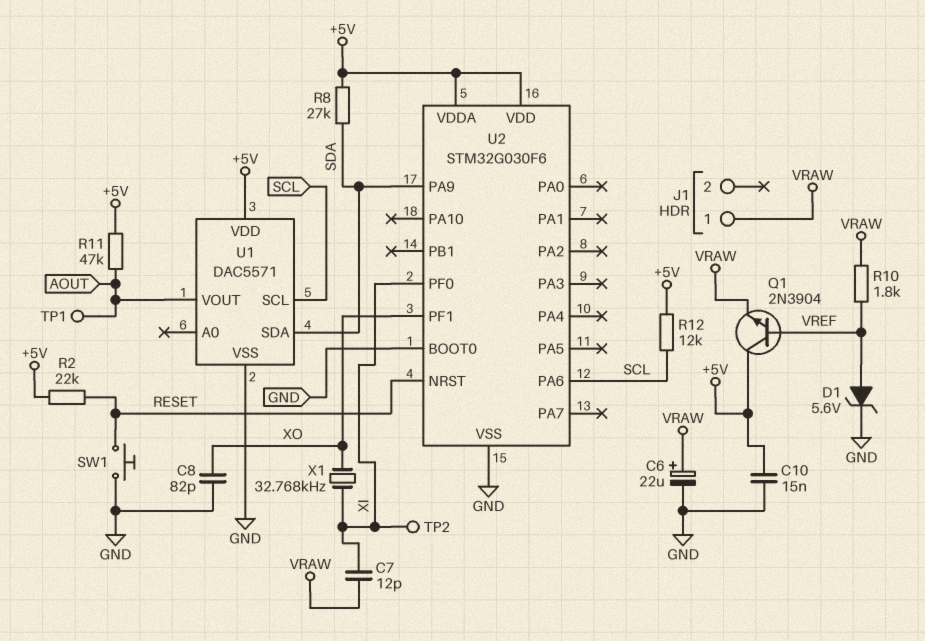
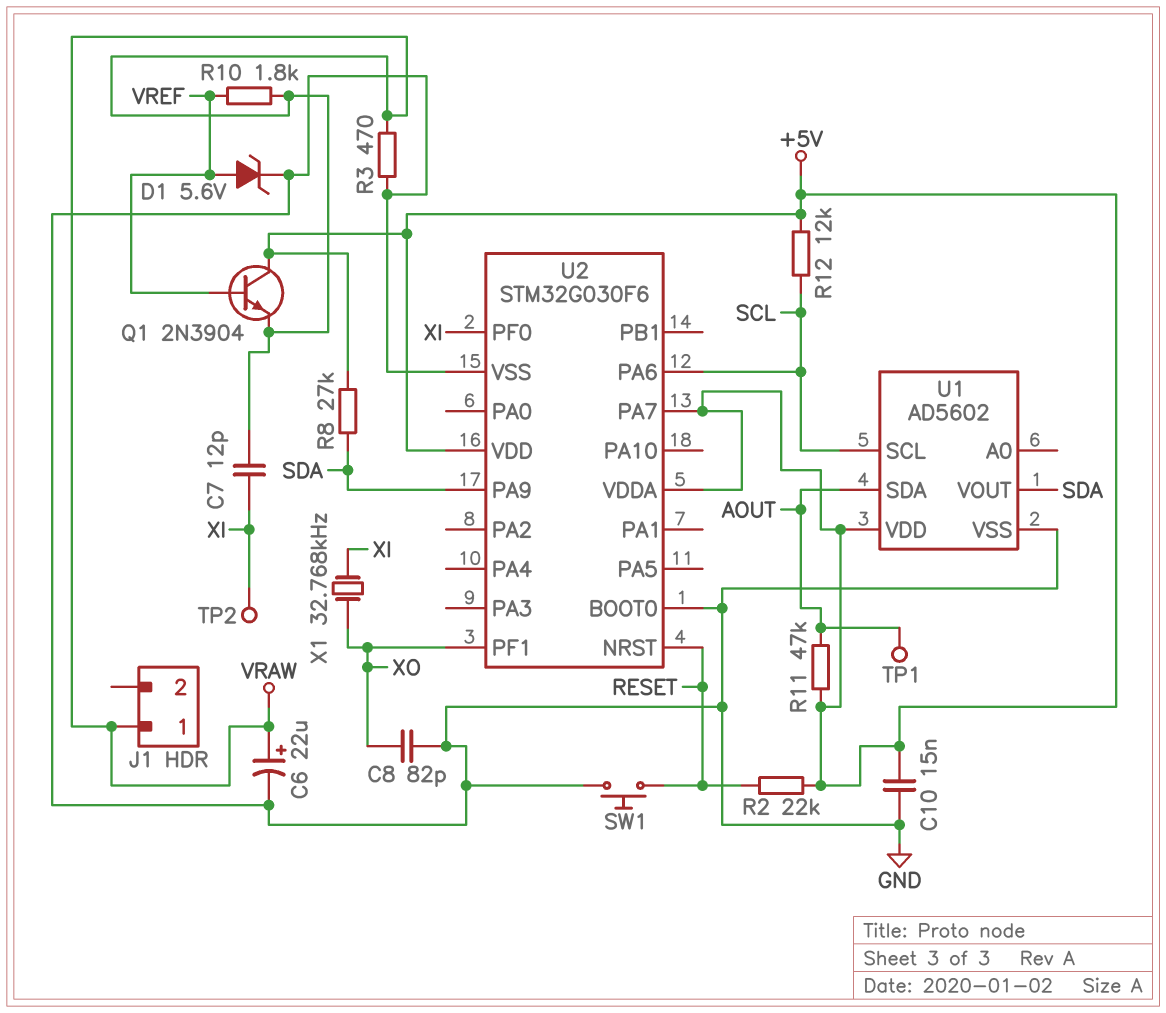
R3: none -> 470 (GND, VRAW)
U1: DAC5571 -> AD5602
U1 pin SDA: SDA -> AOUT
U1 pin VOUT: AOUT -> SDA
U2 pin PA7: none -> +5V

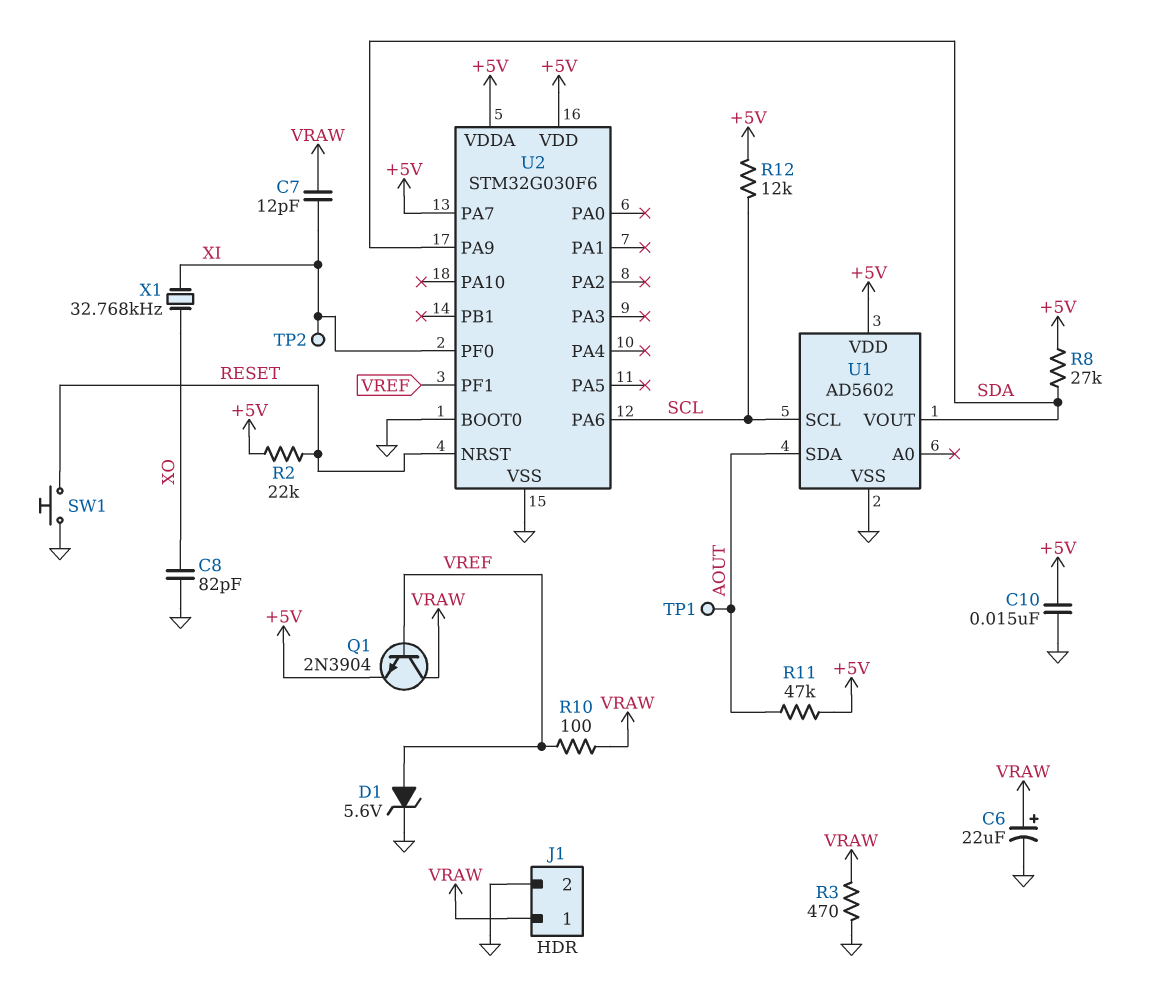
J1 pin 2: none -> GND
Q1: NPN 2N3904 (B VREF, C +5V, E VRAW) -> NPN 2N3904 (B VREF, C VRAW, E +5V)
R10: 1.8k (VRAW, VREF) -> 100 (VRAW, VREF)
U2 pin PF1: XO -> VREF

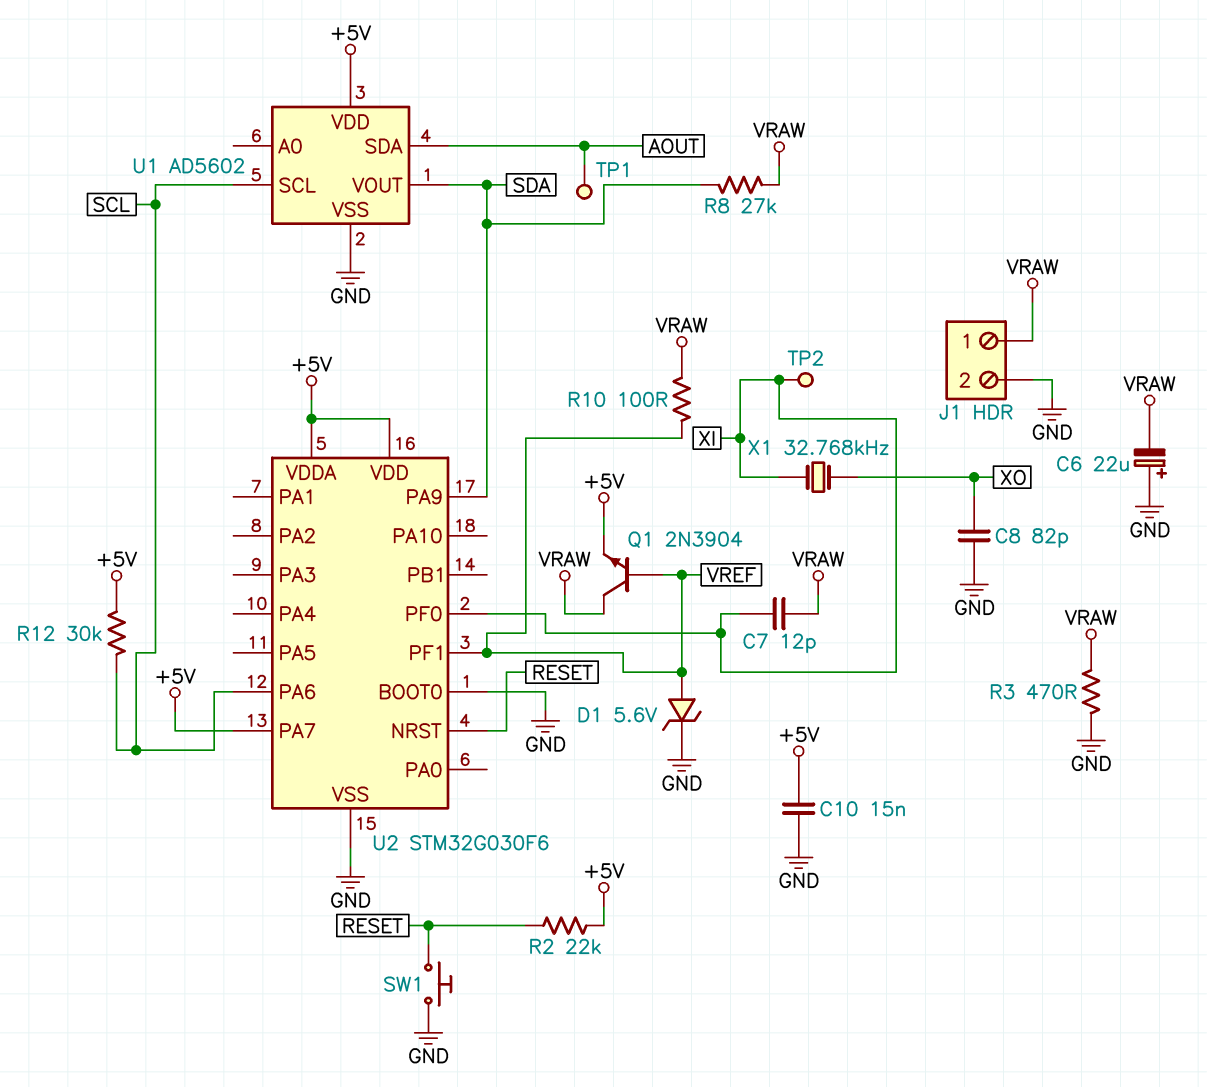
C6: 22uF (plus VRAW, minus GND) -> 22uF (plus GND, minus VRAW)
R8: 27k (+5V, SDA) -> 27k (SDA, VRAW)
R11: 47k (+5V, AOUT) -> none
R12: 12k (+5V, SCL) -> 30k (+5V, SCL)

